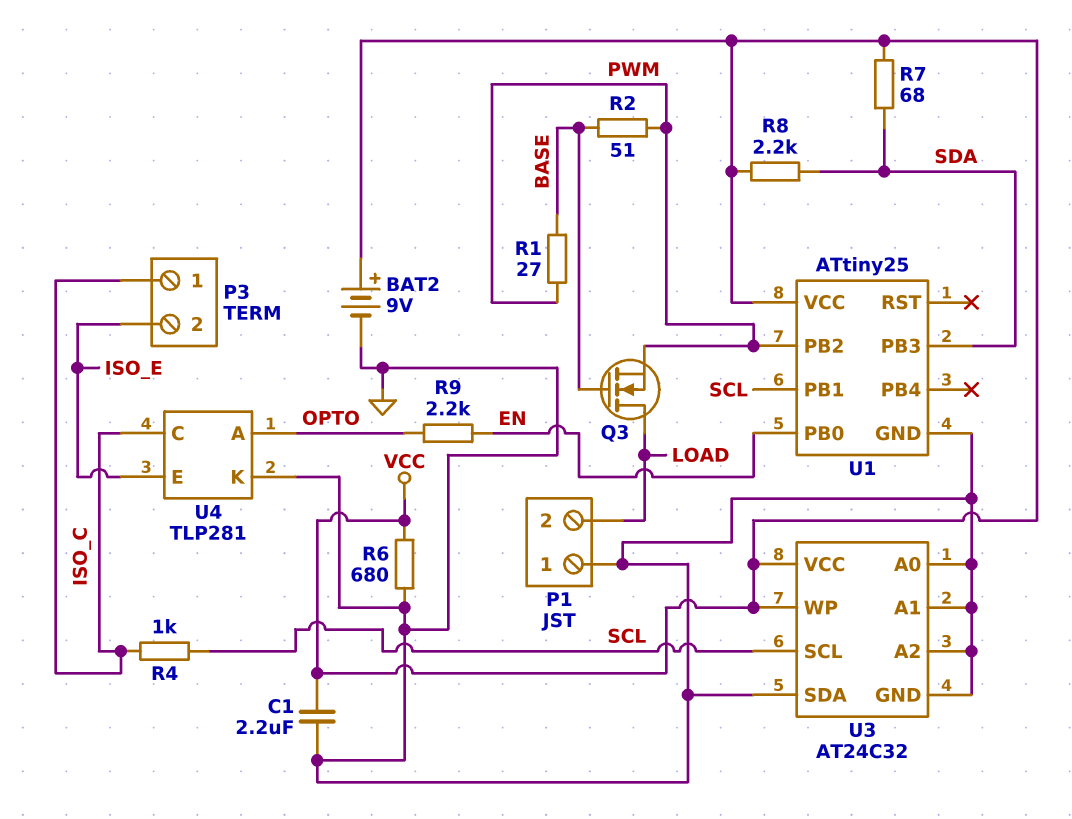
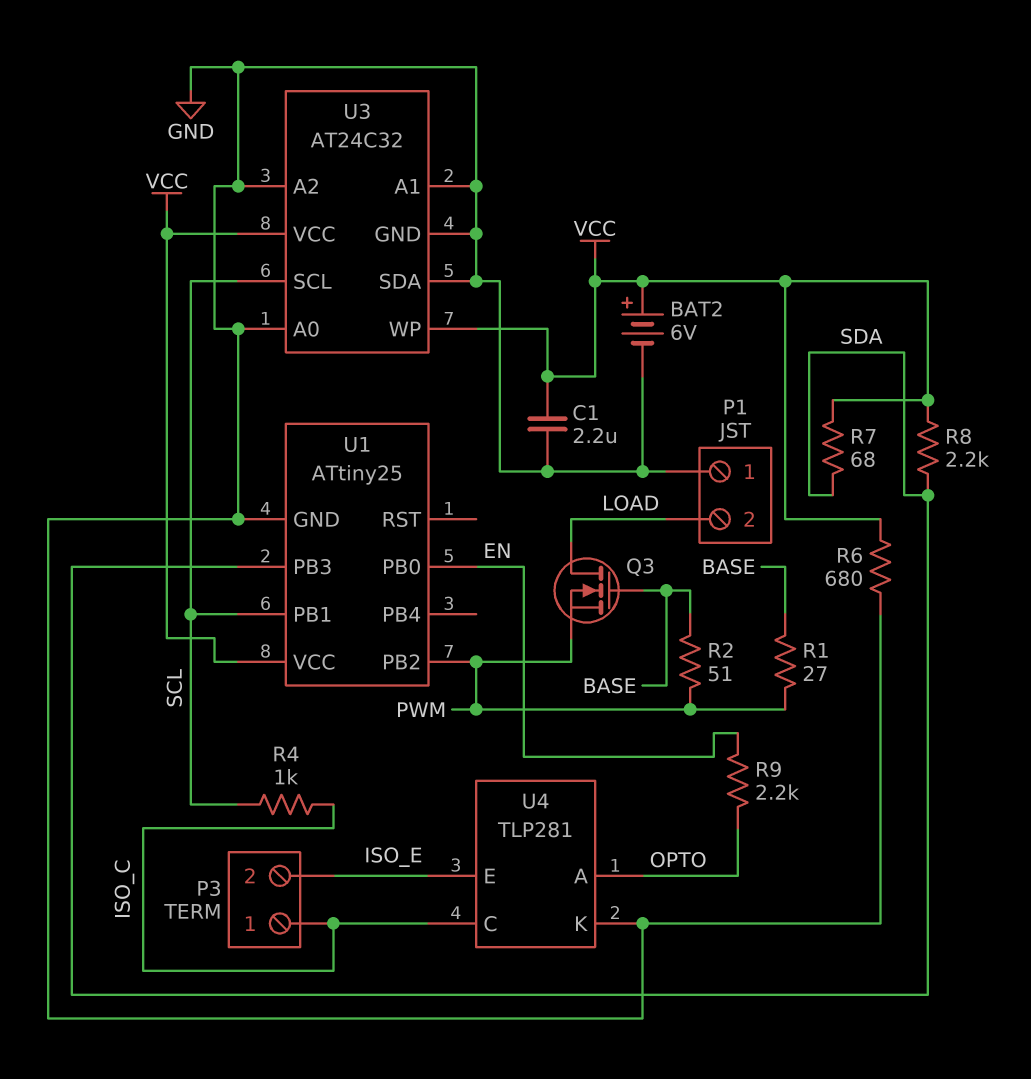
BAT2: 9V (plus VCC, minus GND) -> 6V (plus VCC, minus GND)

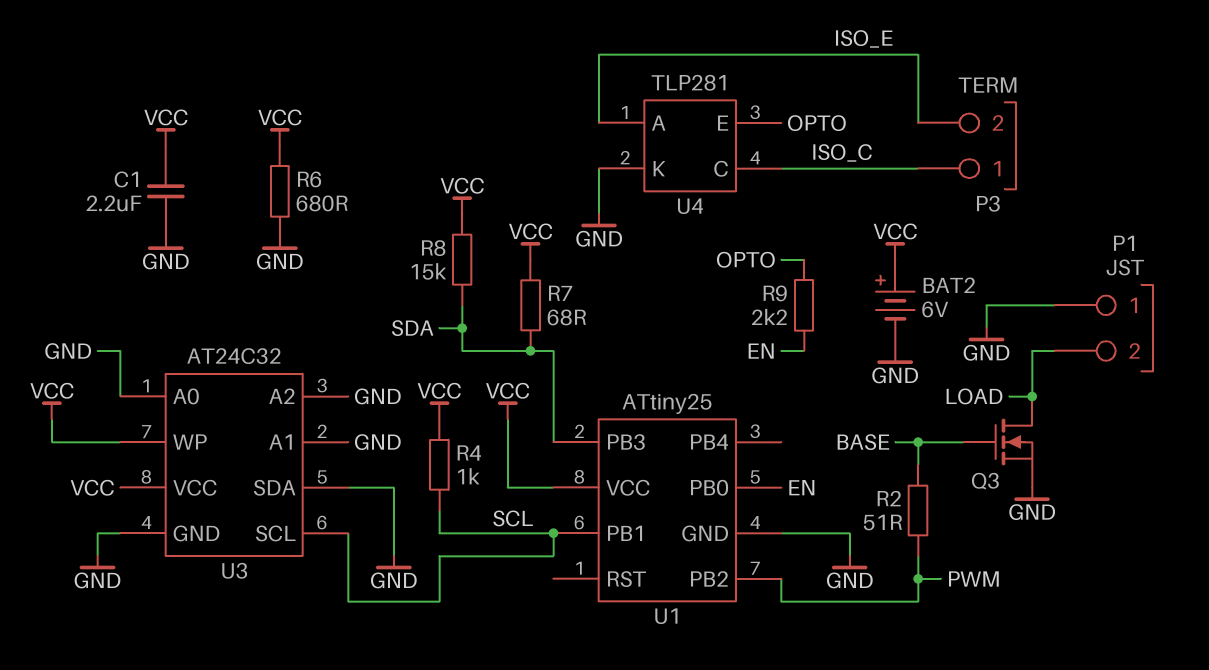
Q3: NMOS (G BASE, D LOAD, S PWM) -> NMOS (G BASE, D LOAD, S GND)
R1: 27 (BASE, PWM) -> none
R4: 1k (ISO_C, SCL) -> 1k (SCL, VCC)
R8: 2.2k (SDA, VCC) -> 15k (SDA, VCC)
U4 pin A: OPTO -> ISO_E
U4 pin E: ISO_E -> OPTO

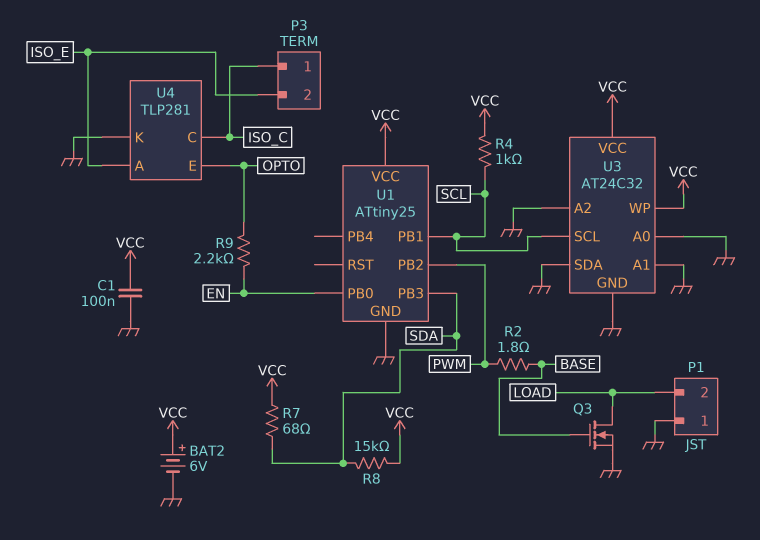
C1: 2.2uF (GND, VCC) -> 100nF (GND, VCC)
R2: 51 (BASE, PWM) -> 1.8 (BASE, PWM)
R6: 680 (GND, VCC) -> none

